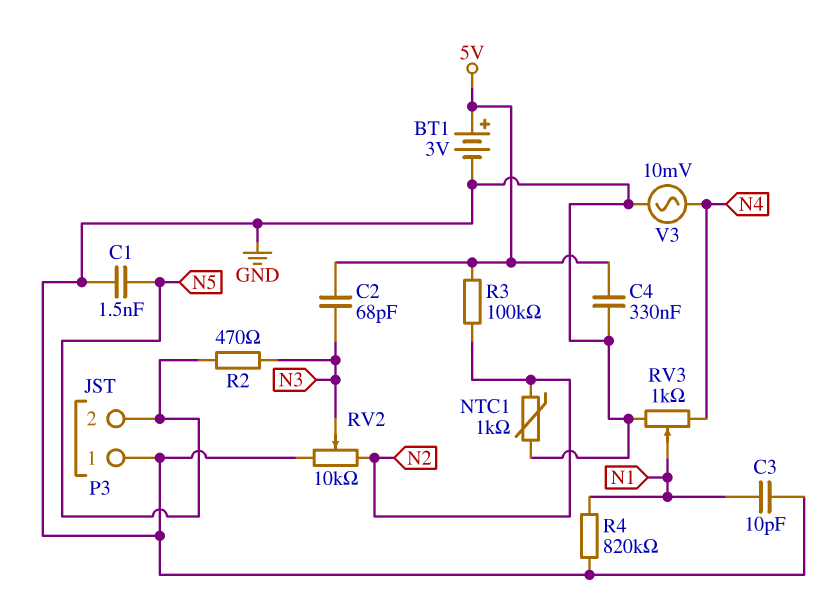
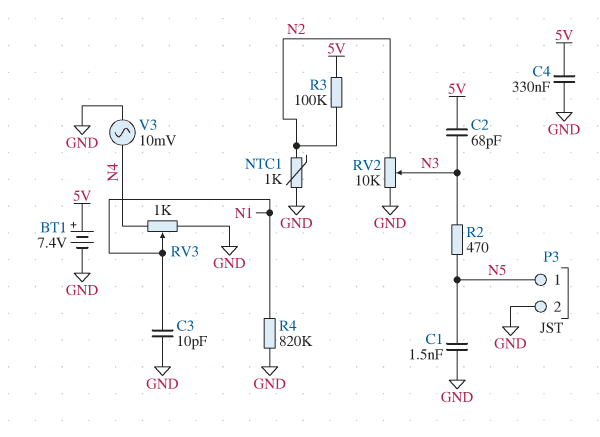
BT1: 3V (plus 5V, minus GND) -> 7.4V (plus 5V, minus GND)
P3 pin 1: GND -> N5
P3 pin 2: N5 -> GND

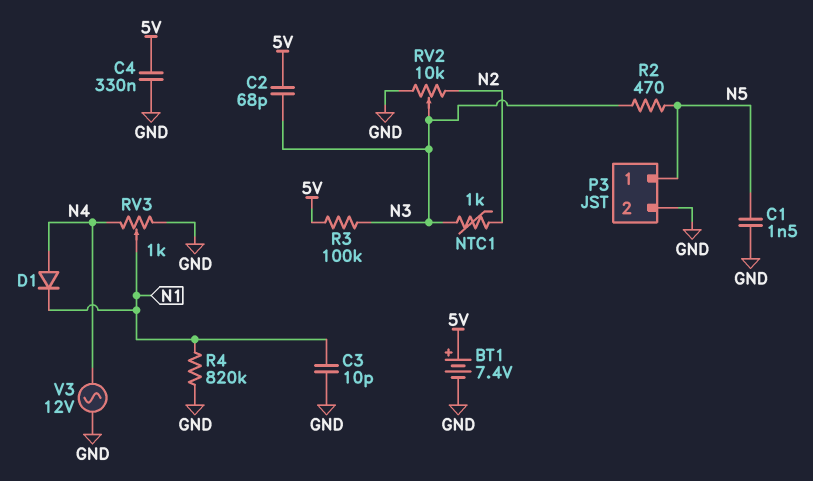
D1: none -> diode (A N4, K N1)
NTC1: 1k (GND, N2) -> 1k (N2, N3)
R3: 100k (5V, N2) -> 100k (5V, N3)
V3: AC 10mV (GND, N4) -> AC 12V (GND, N4)

